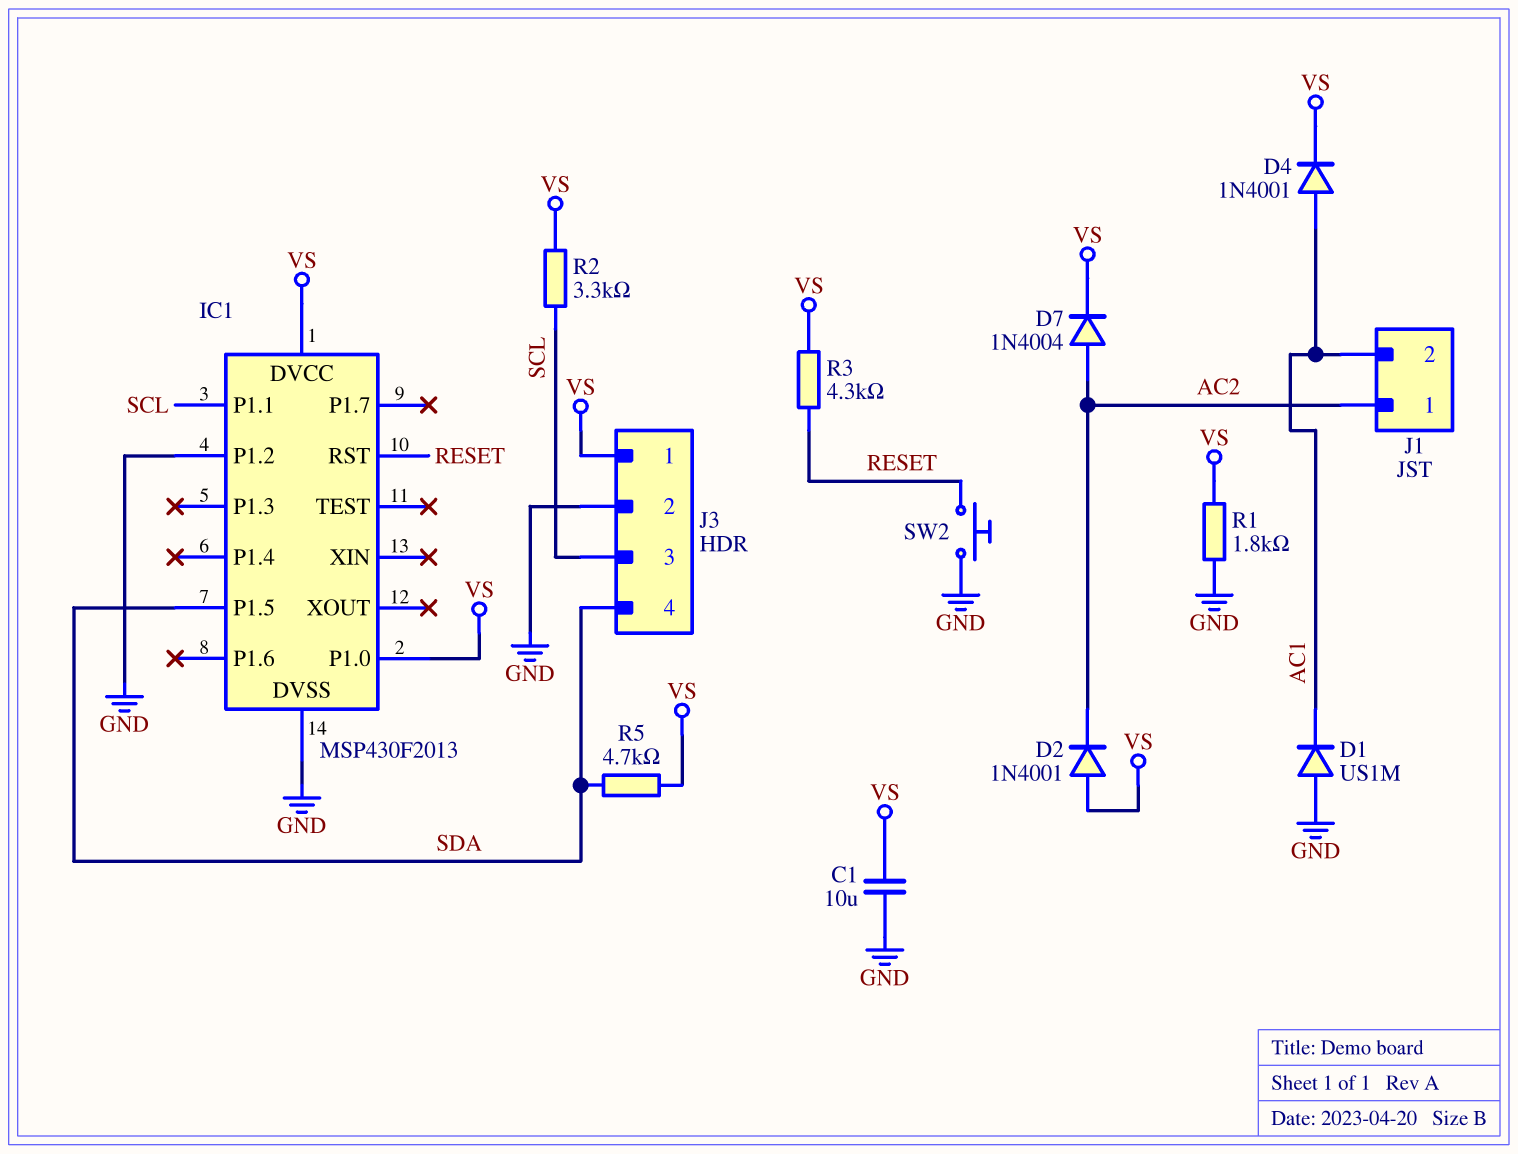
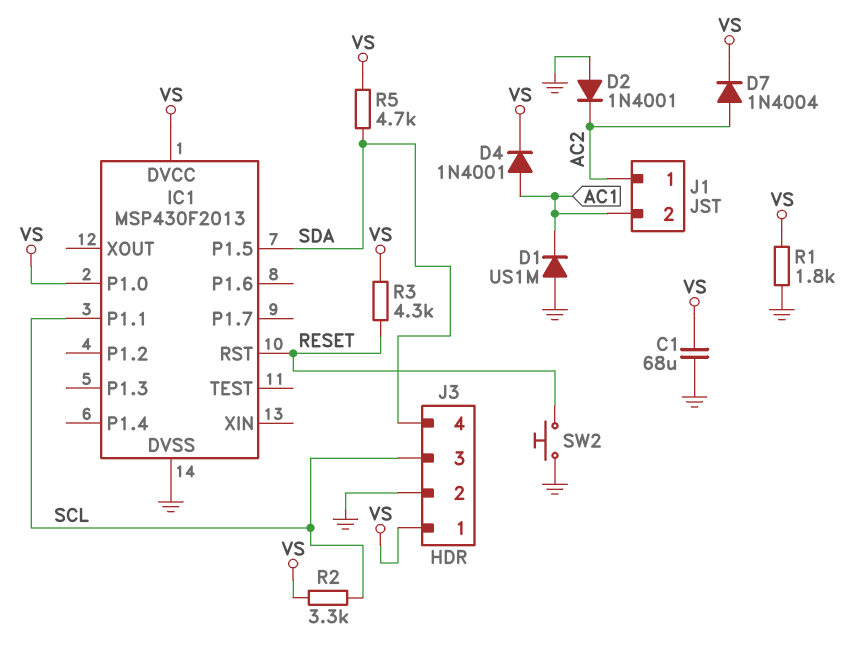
C1: 10uF (GND, VS) -> 68uF (GND, VS)
D2: diode 1N4001 (A VS, K AC2) -> diode 1N4001 (A GND, K AC2)
IC1 pin P1.2: GND -> none

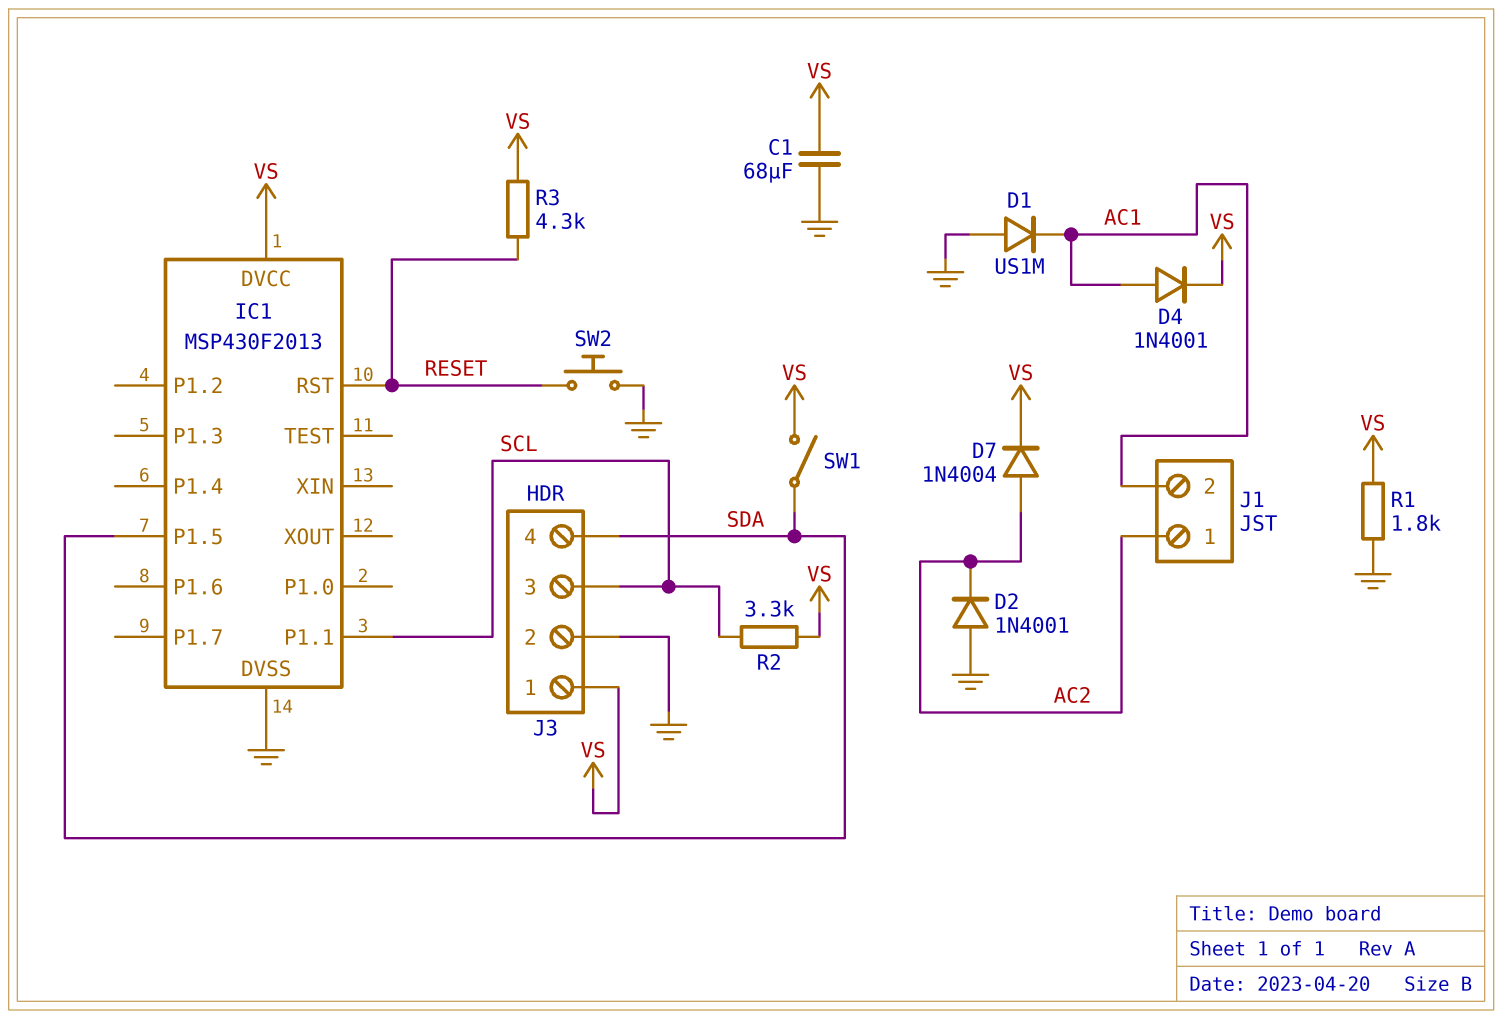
IC1 pin P1.0: VS -> none
R5: 4.7k (SDA, VS) -> none
SW1: none -> switch (SDA, VS)

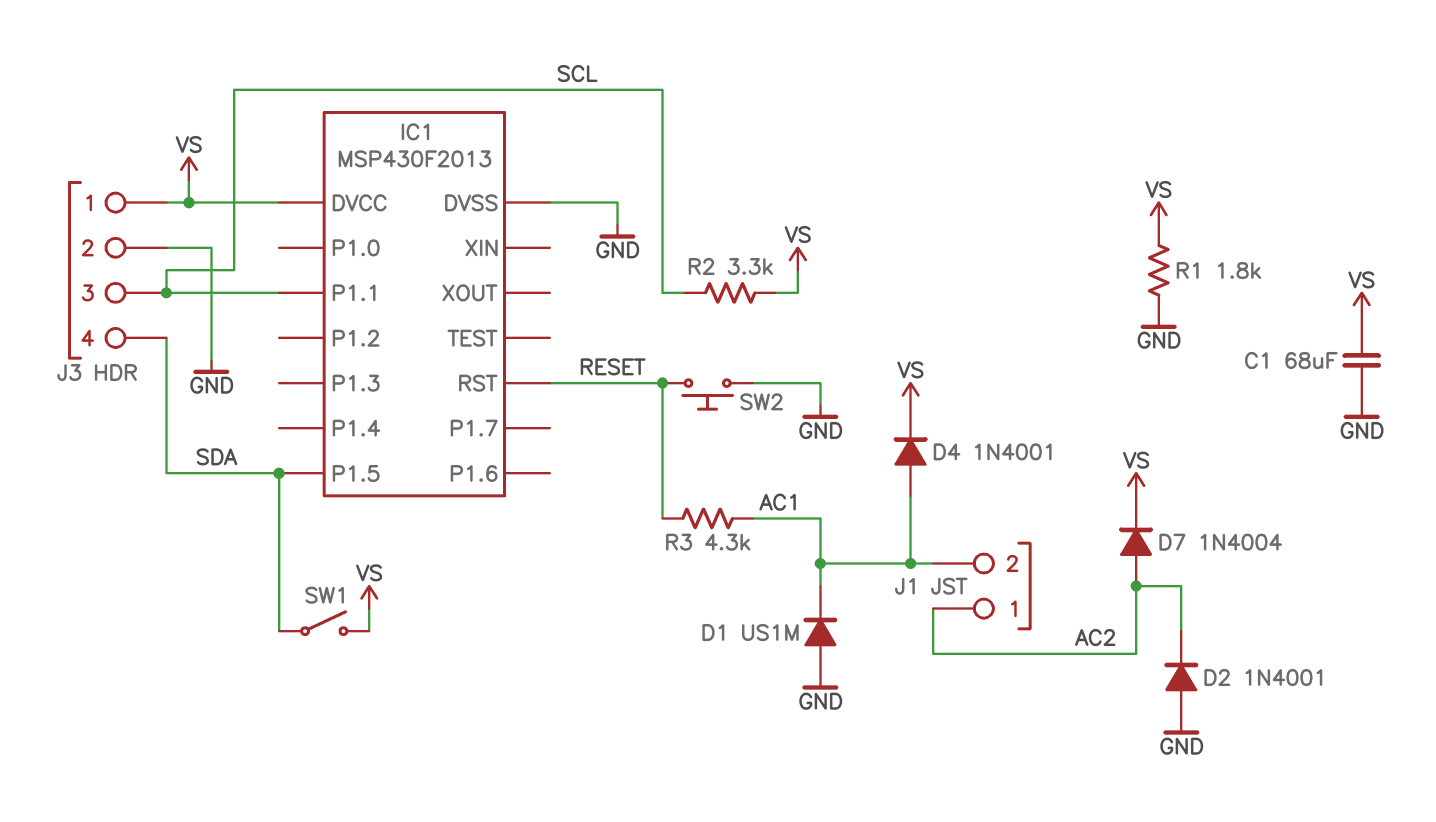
R3: 4.3k (RESET, VS) -> 4.3k (AC1, RESET)

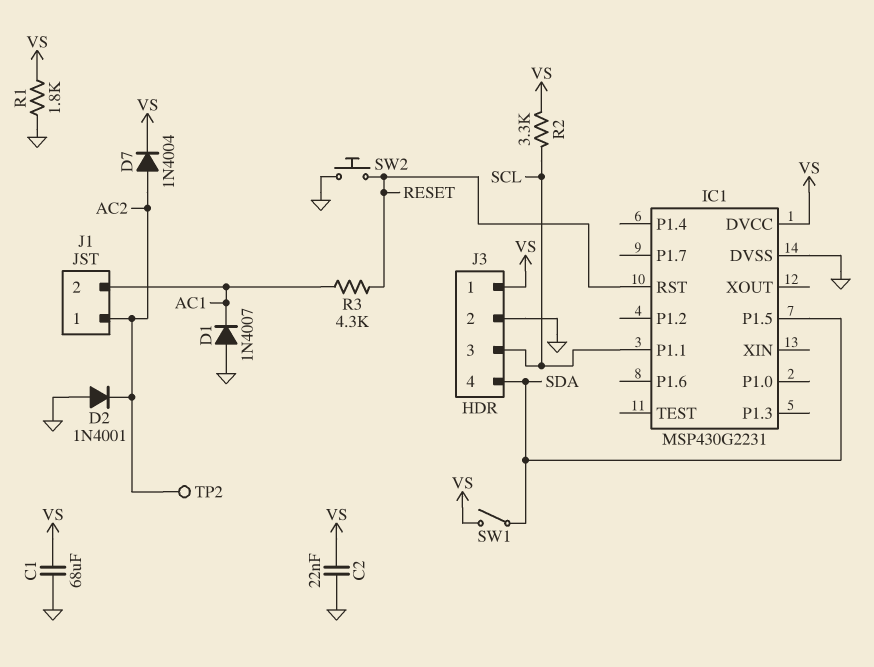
C2: none -> 22nF (GND, VS)
D1: diode US1M (A GND, K AC1) -> diode 1N4007 (A GND, K AC1)
D4: diode 1N4001 (A AC1, K VS) -> none
IC1: MSP430F2013 -> MSP430G2231
TP2: none -> test point (AC2)

